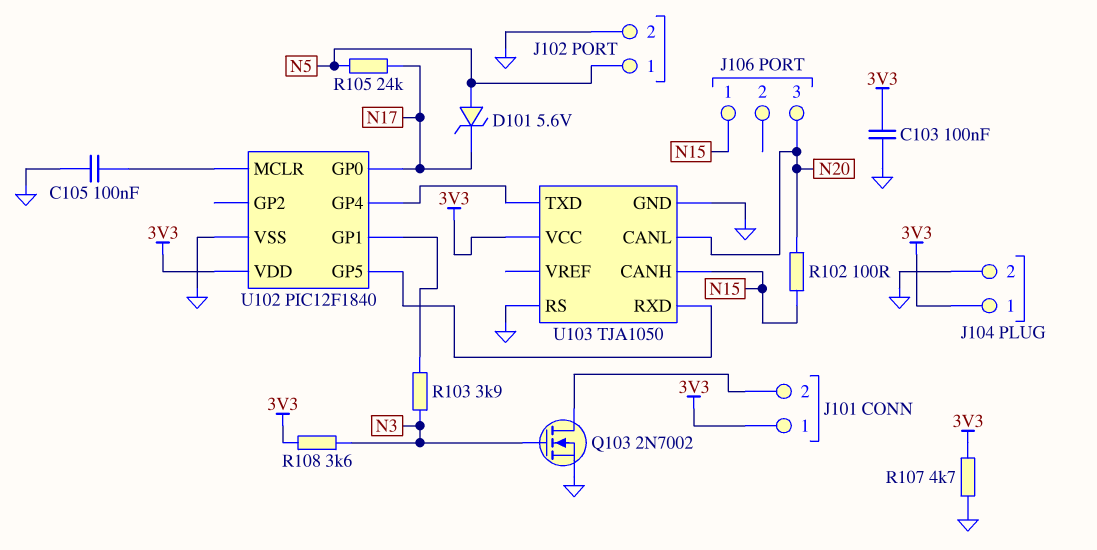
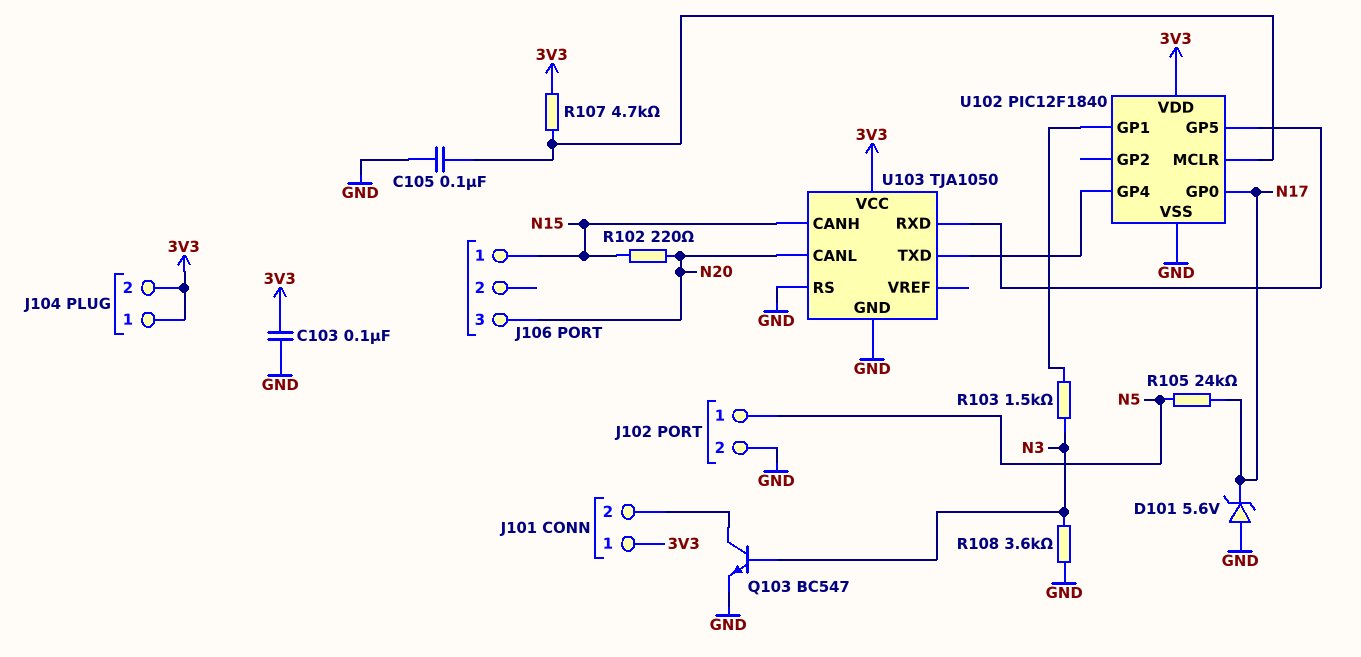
D101: zener 5.6V (A N5, K N17) -> zener 5.6V (A GND, K N17)
J104 pin 2: GND -> 3V3
Q103: NMOS 2N7002 (G N3, D J101/2, S GND) -> NPN BC547 (B N3, C J101/2, E GND)
R102: 100 (N15, N20) -> 220 (N15, N20)
R103: 3.9k (N3, U102/GP1) -> 1.5k (N3, U102/GP1)
R107: 4.7k (3V3, GND) -> 4.7k (3V3, U102/MCLR)
R108: 3.6k (3V3, N3) -> 3.6k (GND, N3)

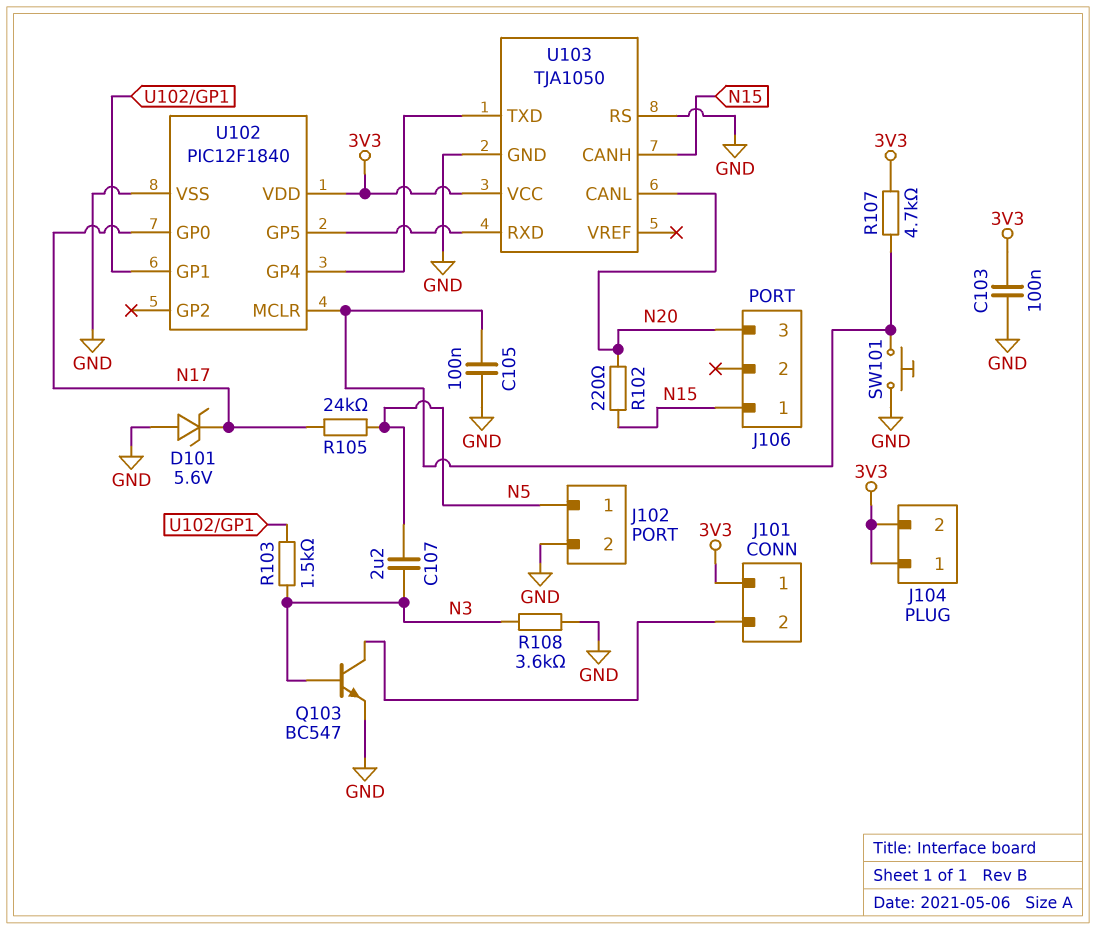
C107: none -> 2.2uF (N3, N5)
SW101: none -> button (GND, U102/MCLR)

